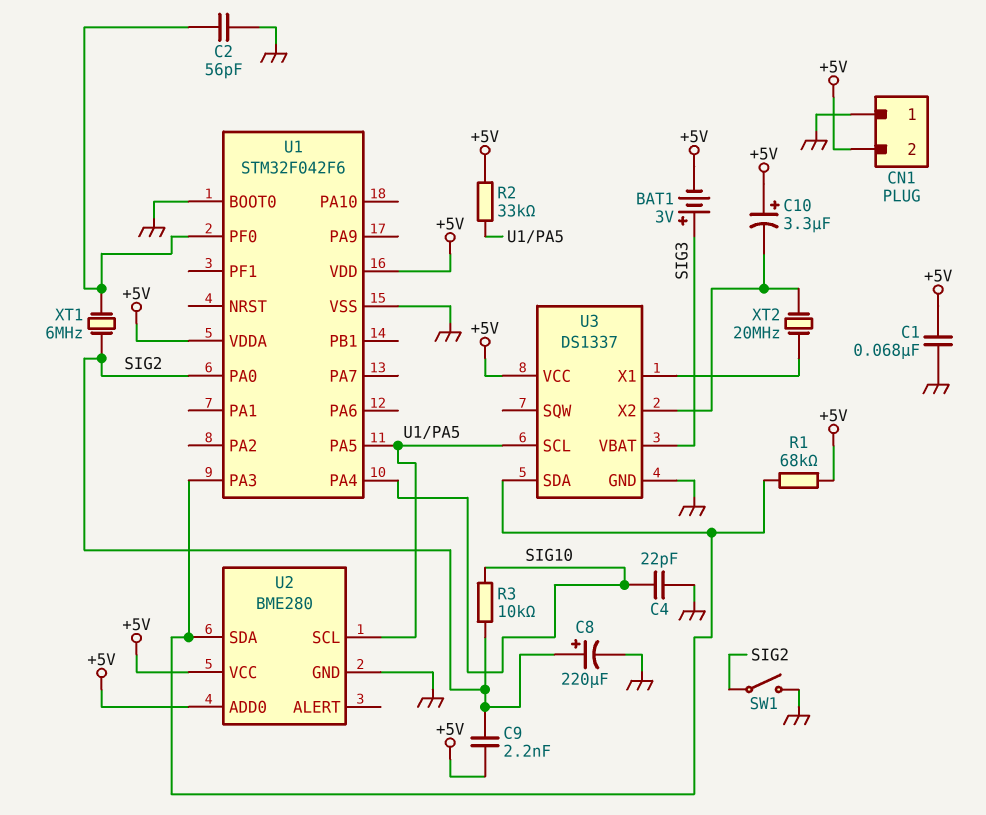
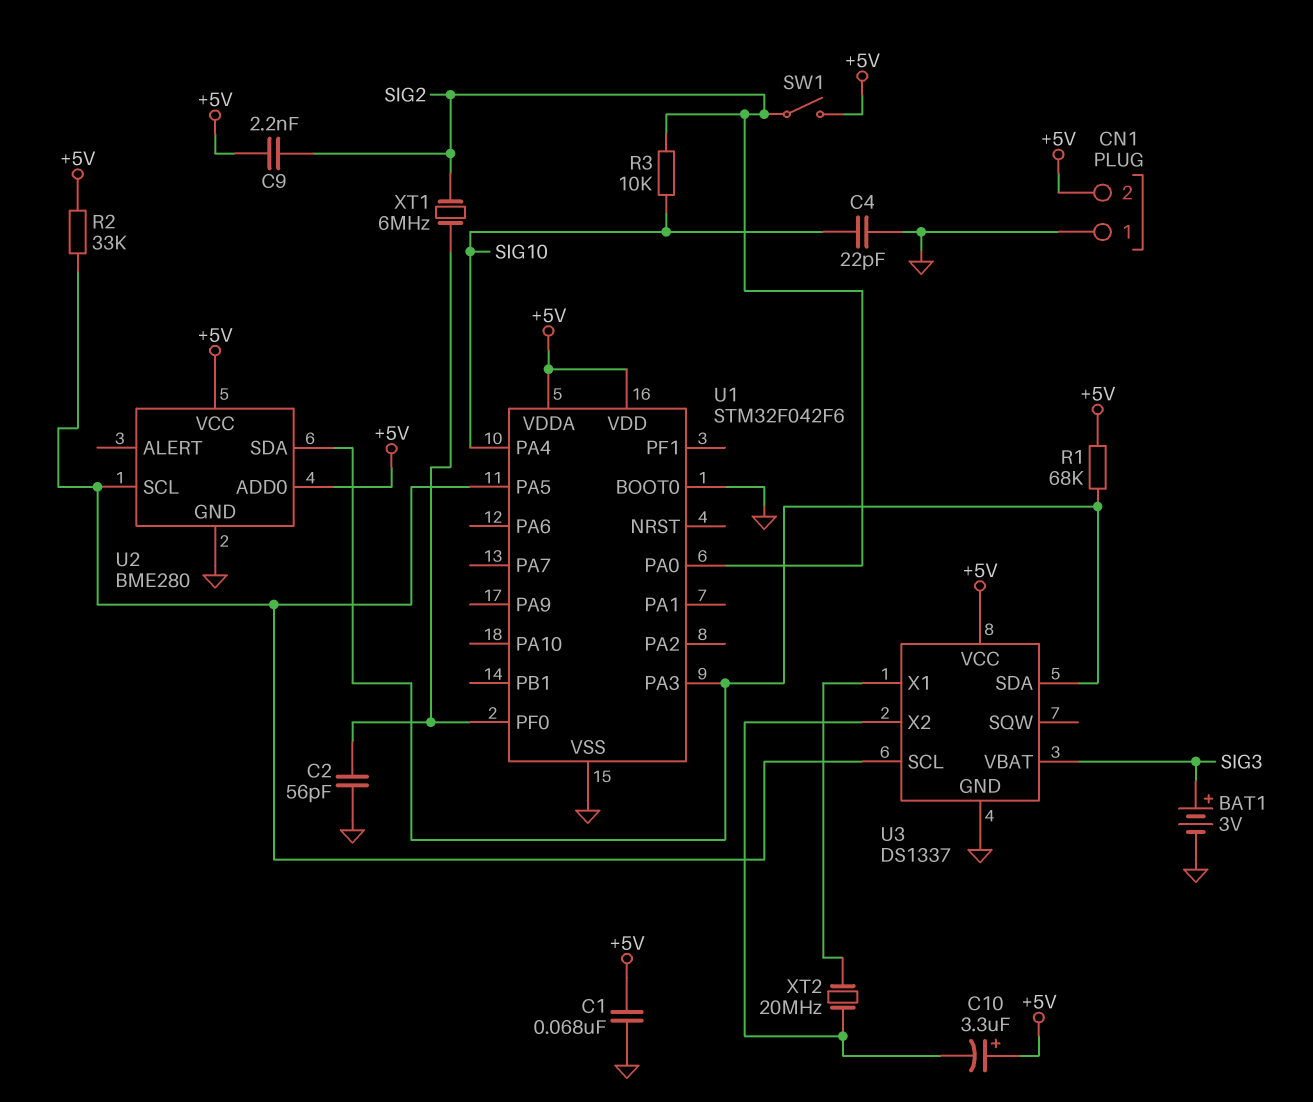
BAT1: 3V (plus SIG3, minus +5V) -> 3V (plus SIG3, minus GND)
C8: 220uF (plus SIG2, minus GND) -> none
SW1: switch (GND, SIG2) -> switch (+5V, SIG2)

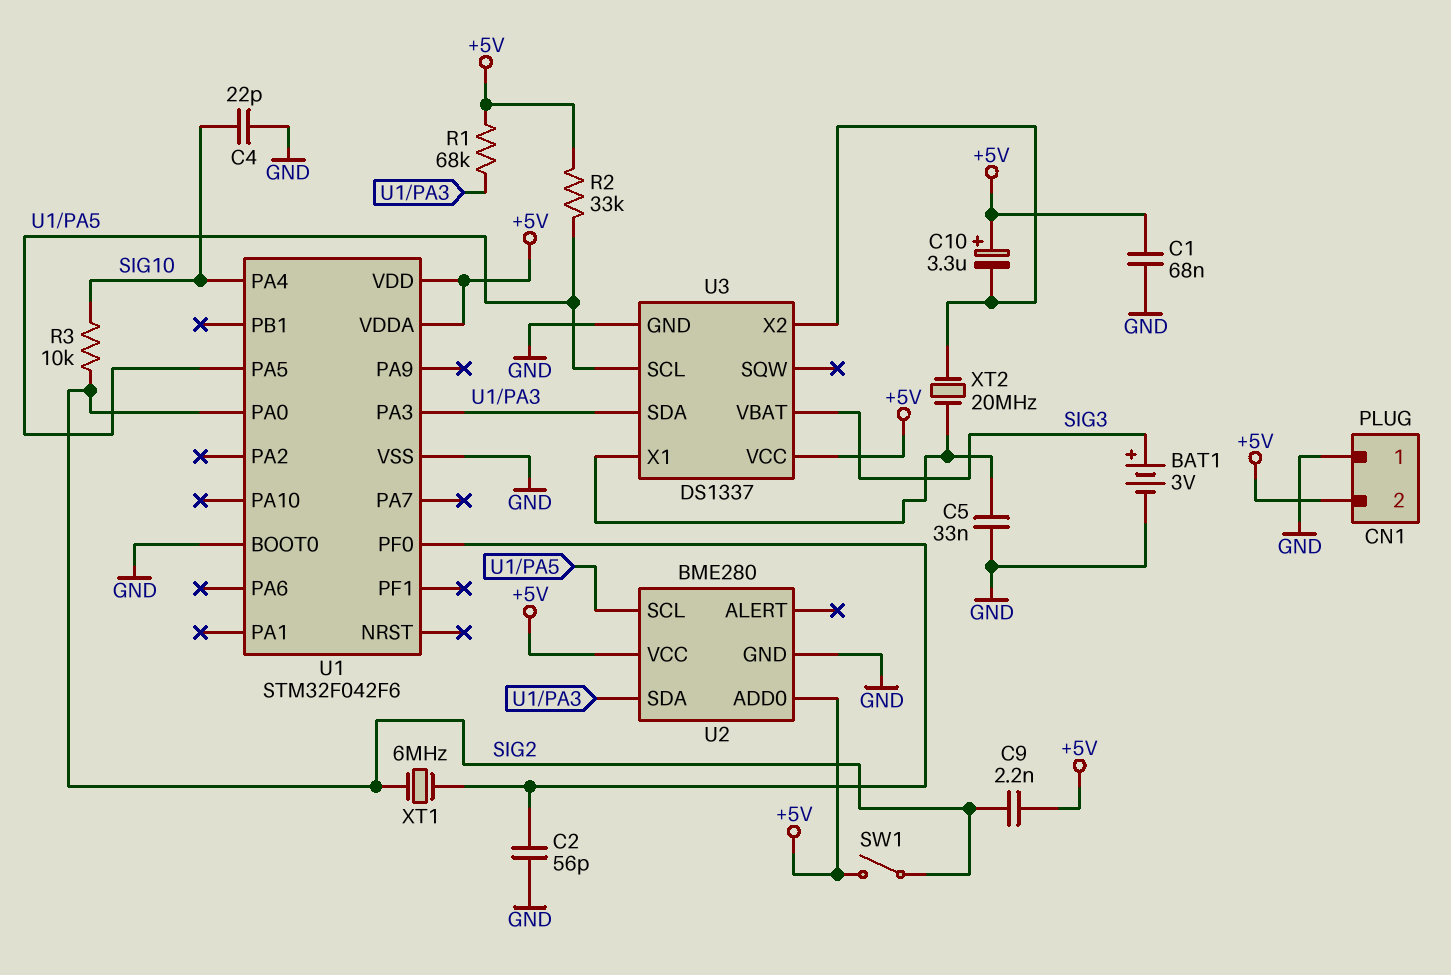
C5: none -> 33nF (GND, U3/X1)

